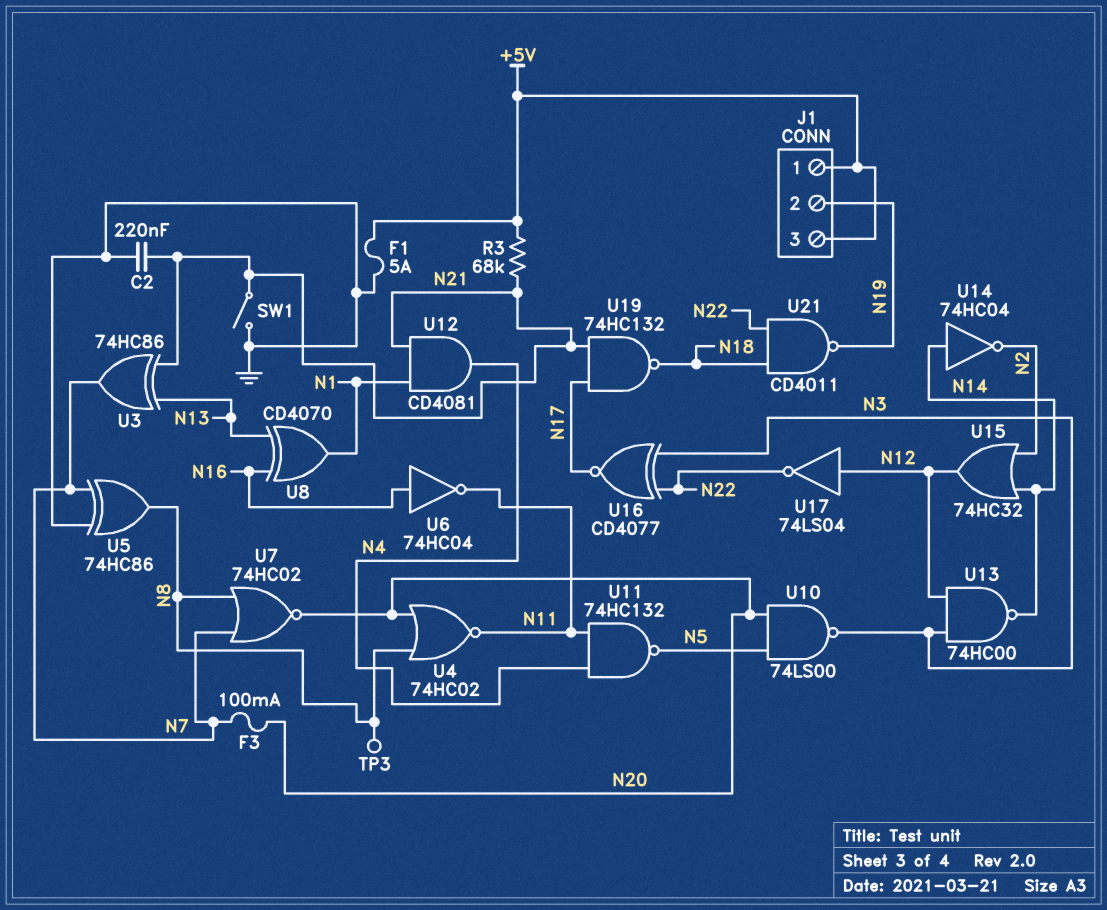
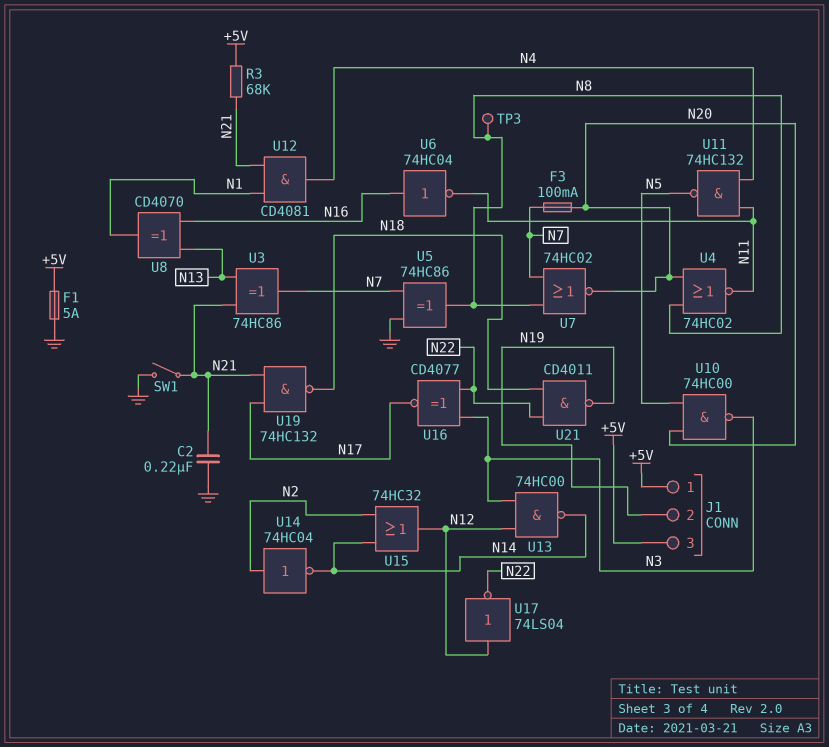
U10: NAND 74LS00 (in N5, in N20, out N3) -> NAND 74HC00 (in N5, in N20, out N3)
U14: NOT 74HC04 (in N14, out N2) -> NOT 74HC04 (in N2, out N14)

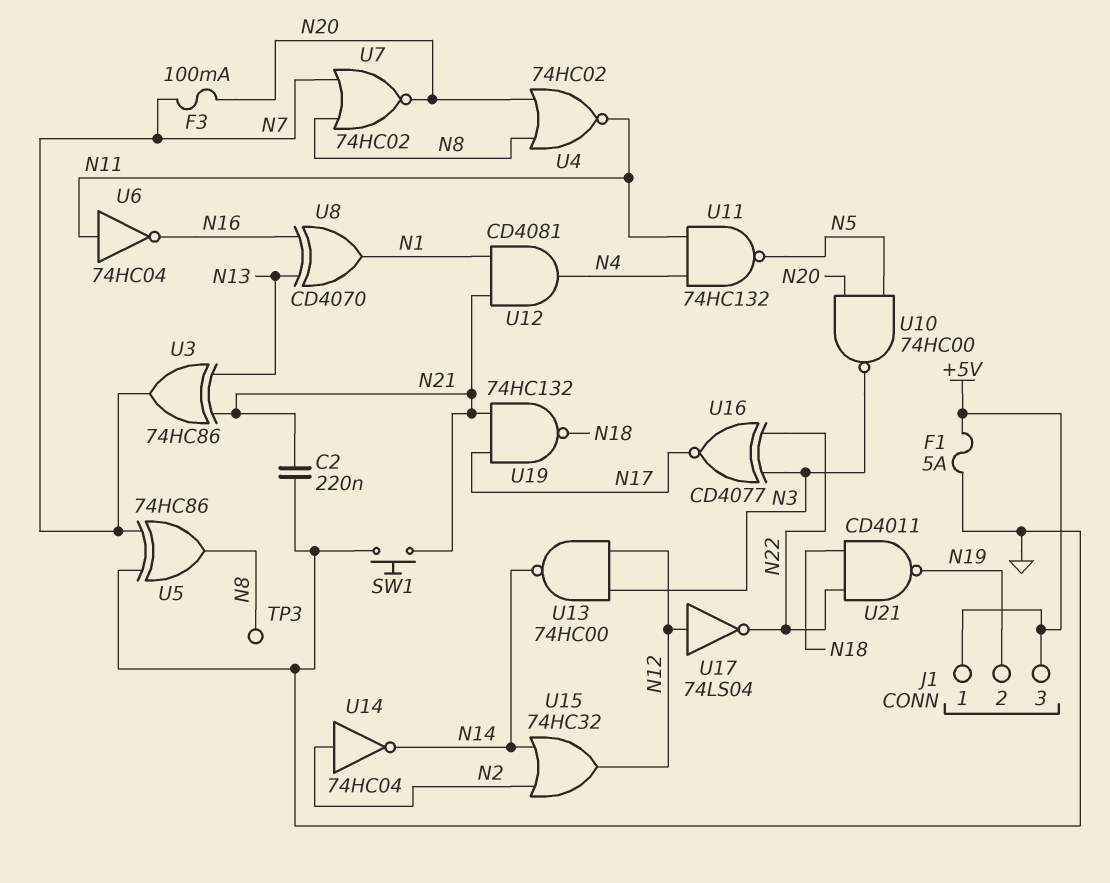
R3: 68k (+5V, N21) -> none
SW1: switch (GND, N21) -> button (GND, N21)
U6: NOT 74HC04 (in N16, out N11) -> NOT 74HC04 (in N11, out N16)

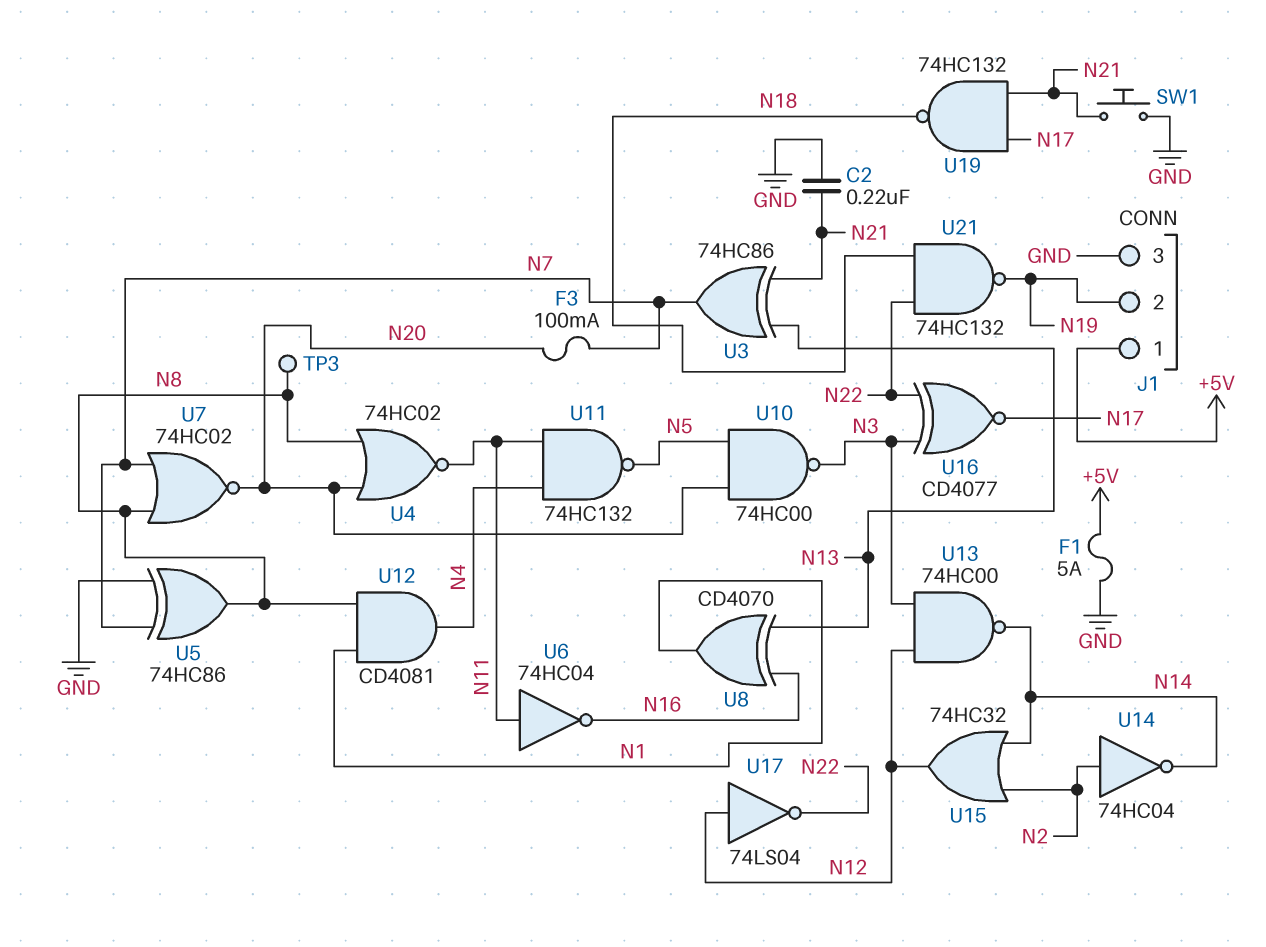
J1 pin 3: +5V -> GND
U12: AND CD4081 (in N1, in N21, out N4) -> AND CD4081 (in N1, in N8, out N4)
U21: NAND CD4011 (in N18, in N22, out N19) -> NAND 74HC132 (in N18, in N22, out N19)

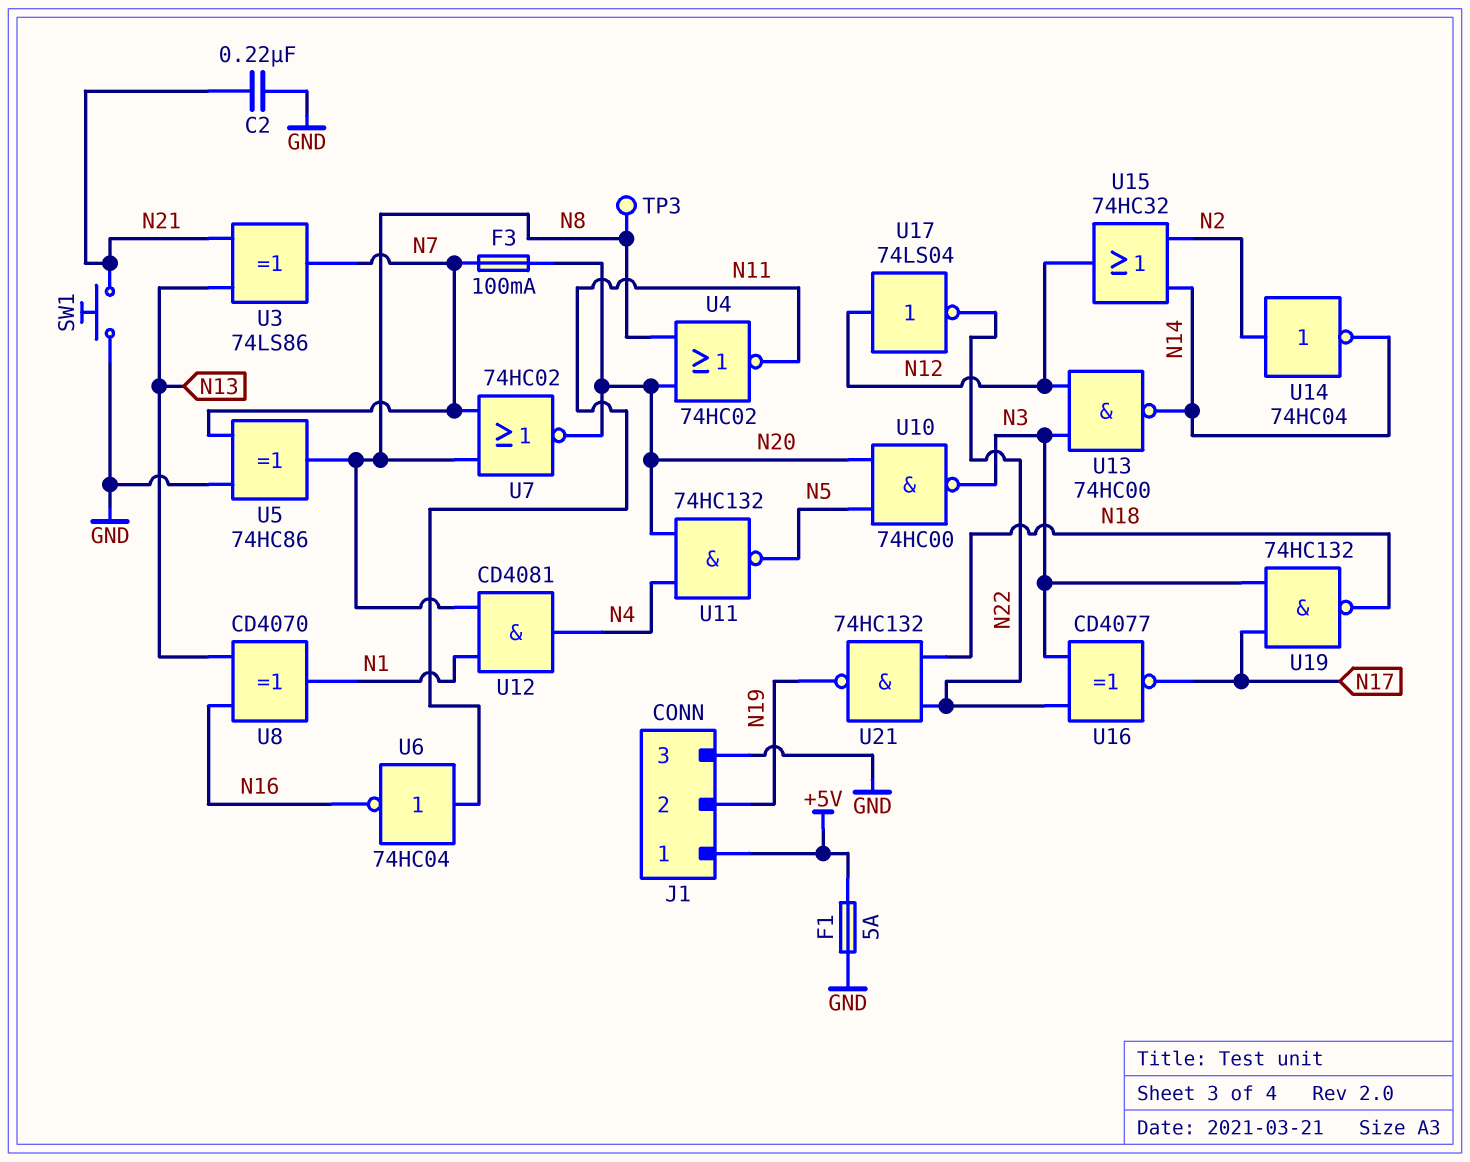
U3: XOR 74HC86 (in N13, in N21, out N7) -> XOR 74LS86 (in N13, in N21, out N7)
U11: NAND 74HC132 (in N4, in N11, out N5) -> NAND 74HC132 (in N4, in N20, out N5)
U19: NAND 74HC132 (in N17, in N21, out N18) -> NAND 74HC132 (in N3, in N17, out N18)

